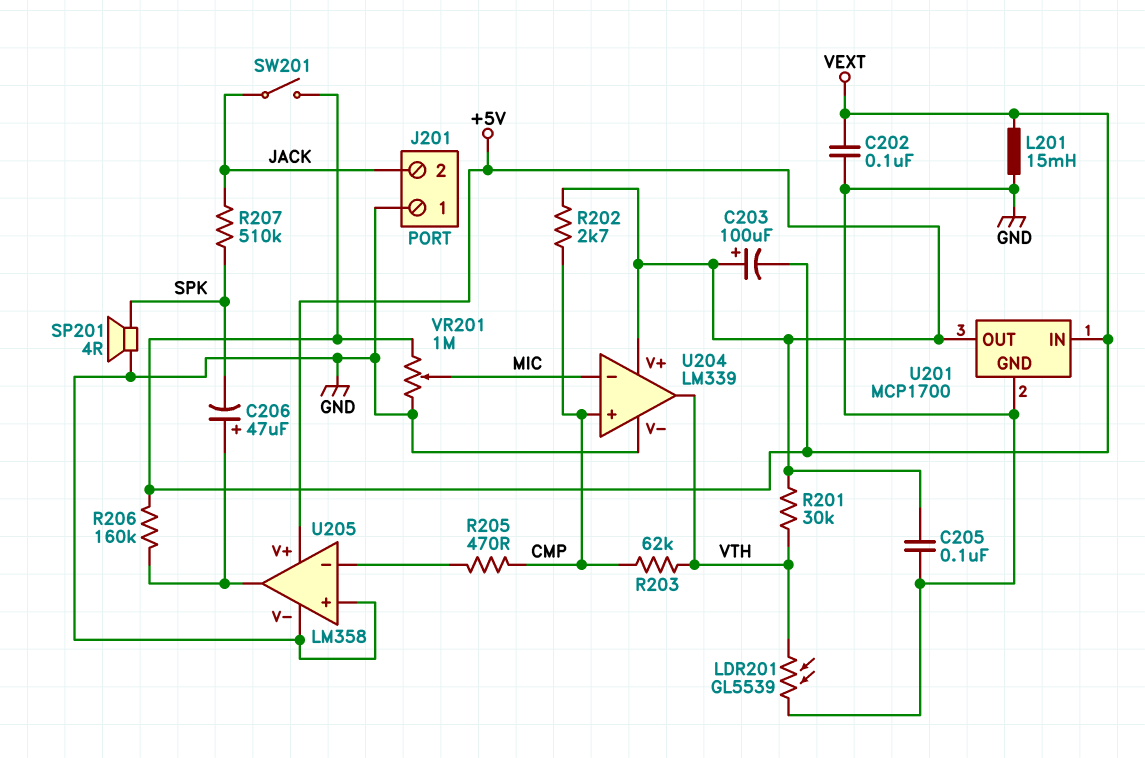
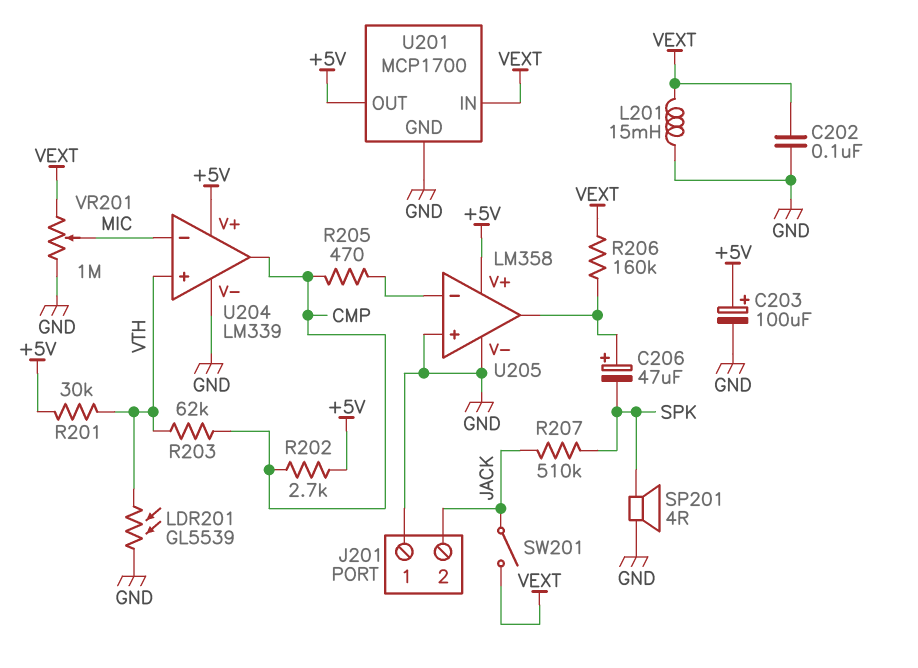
C203: 100uF (plus +5V, minus VEXT) -> 100uF (plus +5V, minus GND)
C205: 100nF (+5V, GND) -> none
U204 pin in+: CMP -> VTH
U204 pin out: VTH -> CMP

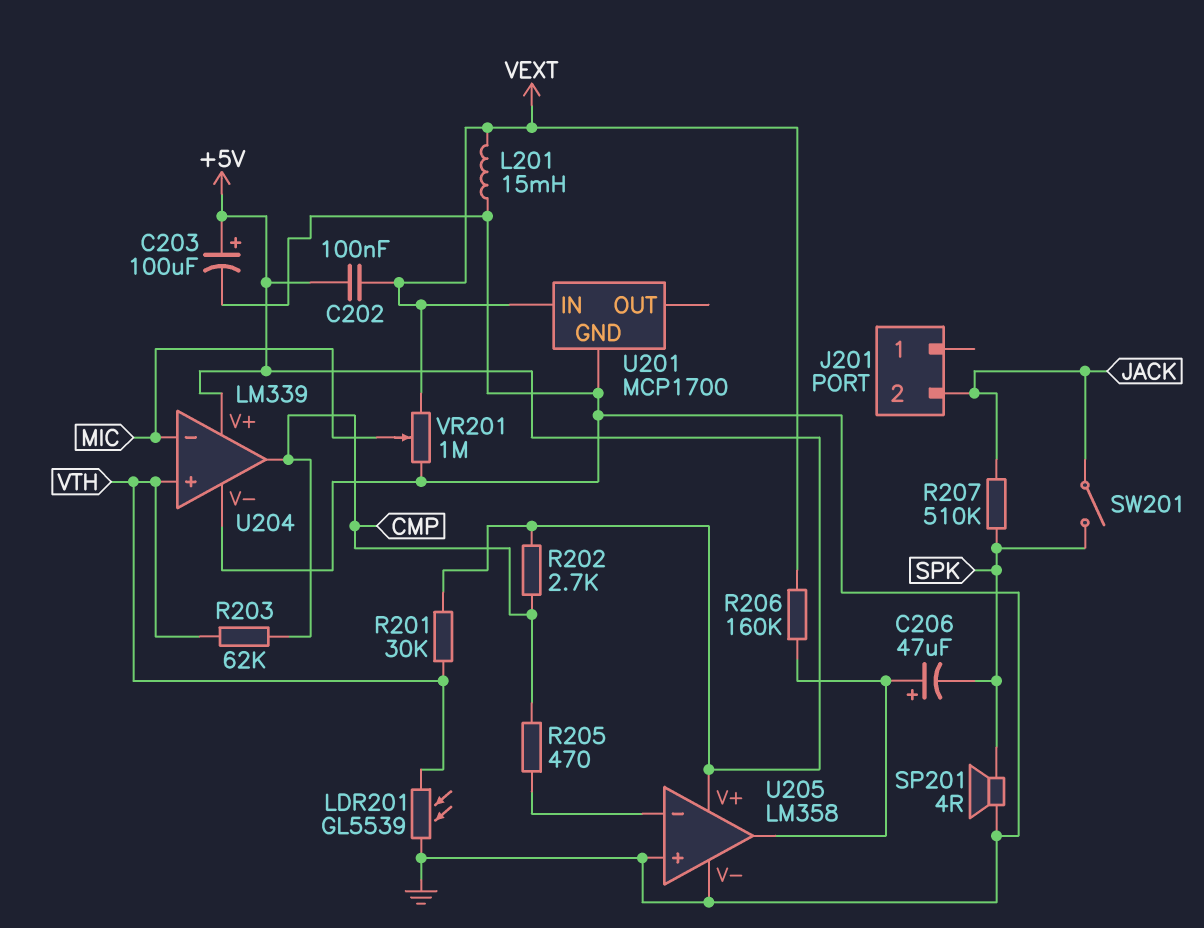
C202: 100nF (GND, VEXT) -> 100nF (+5V, VEXT)
J201 pin 1: GND -> none
SW201: switch (JACK, VEXT) -> switch (JACK, SPK)
U201 pin OUT: +5V -> none

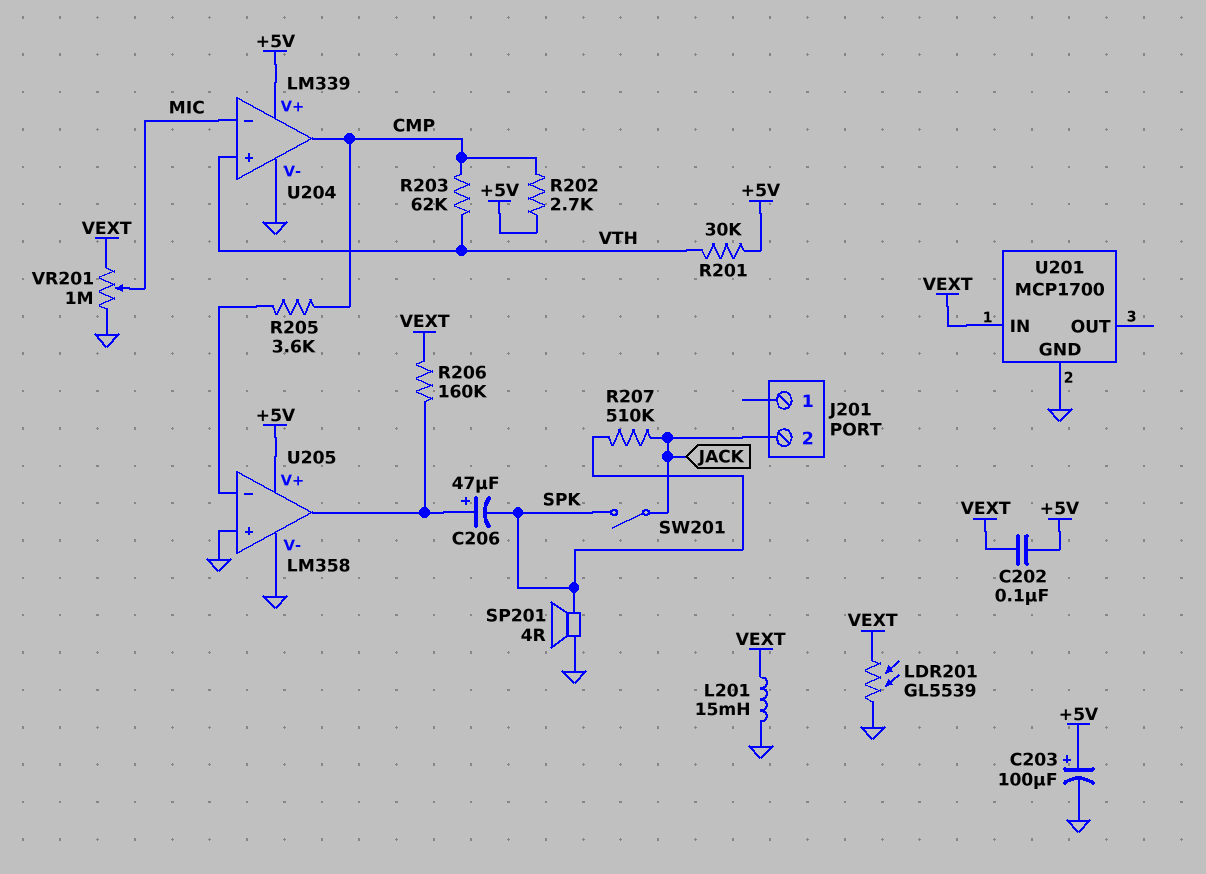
LDR201: GL5539 (GND, VTH) -> GL5539 (GND, VEXT)
R205: 470 (CMP, U205/in-) -> 3.6k (CMP, U205/in-)

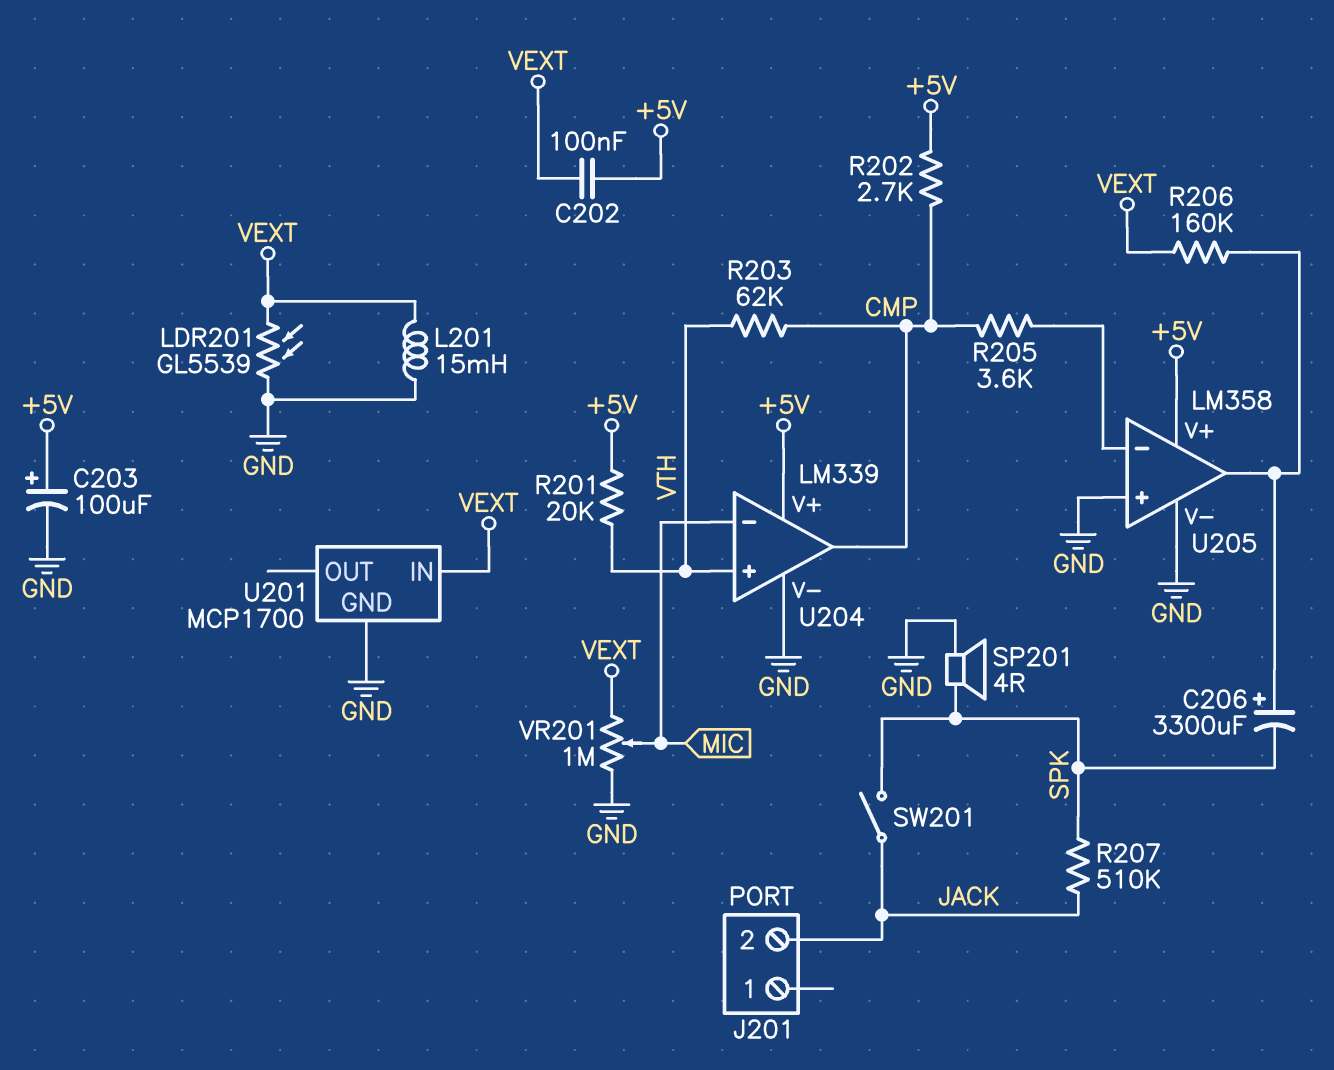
C206: 47uF (plus U205/out, minus SPK) -> 3300uF (plus U205/out, minus SPK)
R201: 30k (+5V, VTH) -> 20k (+5V, VTH)

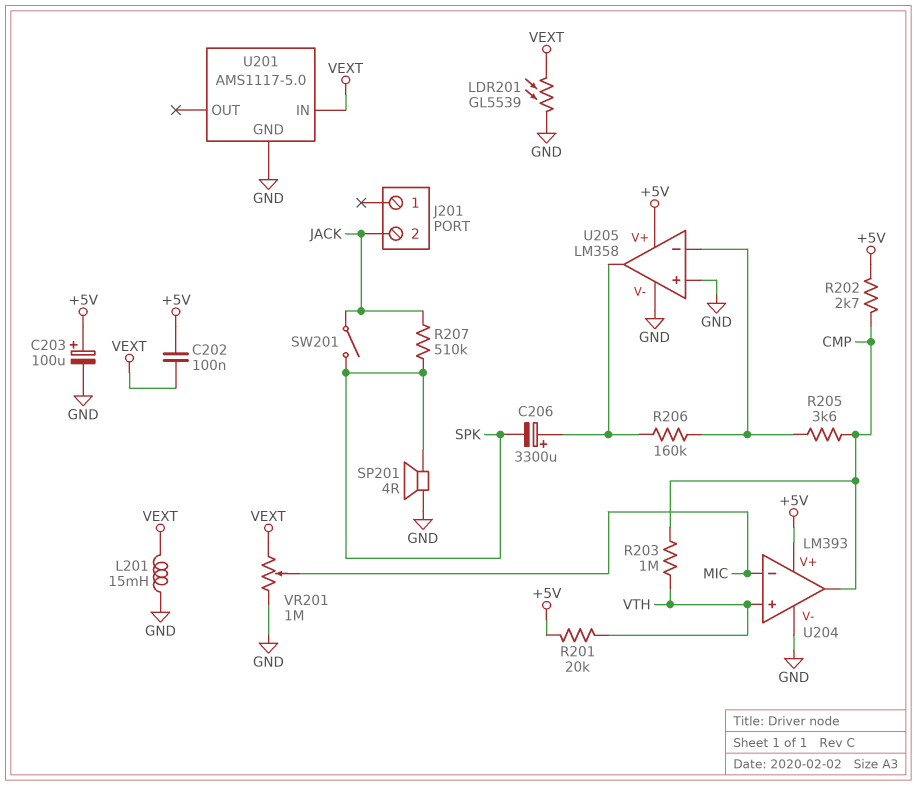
R203: 62k (CMP, VTH) -> 1M (CMP, VTH)
R206: 160k (U205/out, VEXT) -> 160k (U205/in-, U205/out)
U201: MCP1700 -> AMS1117-5.0
U204: LM339 -> LM393

